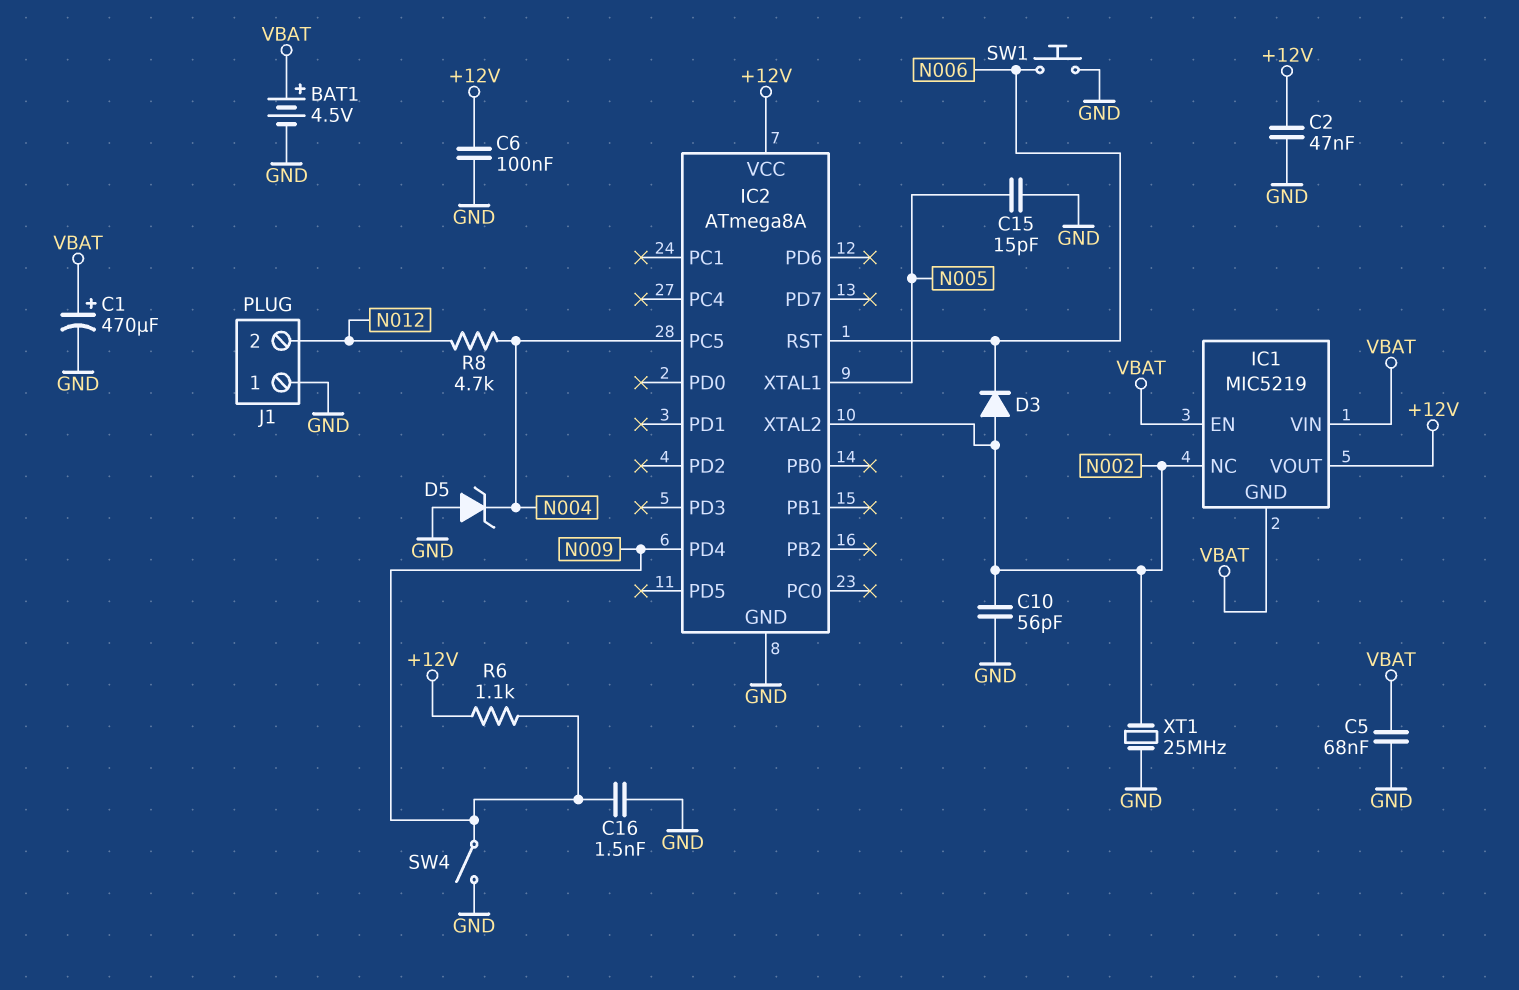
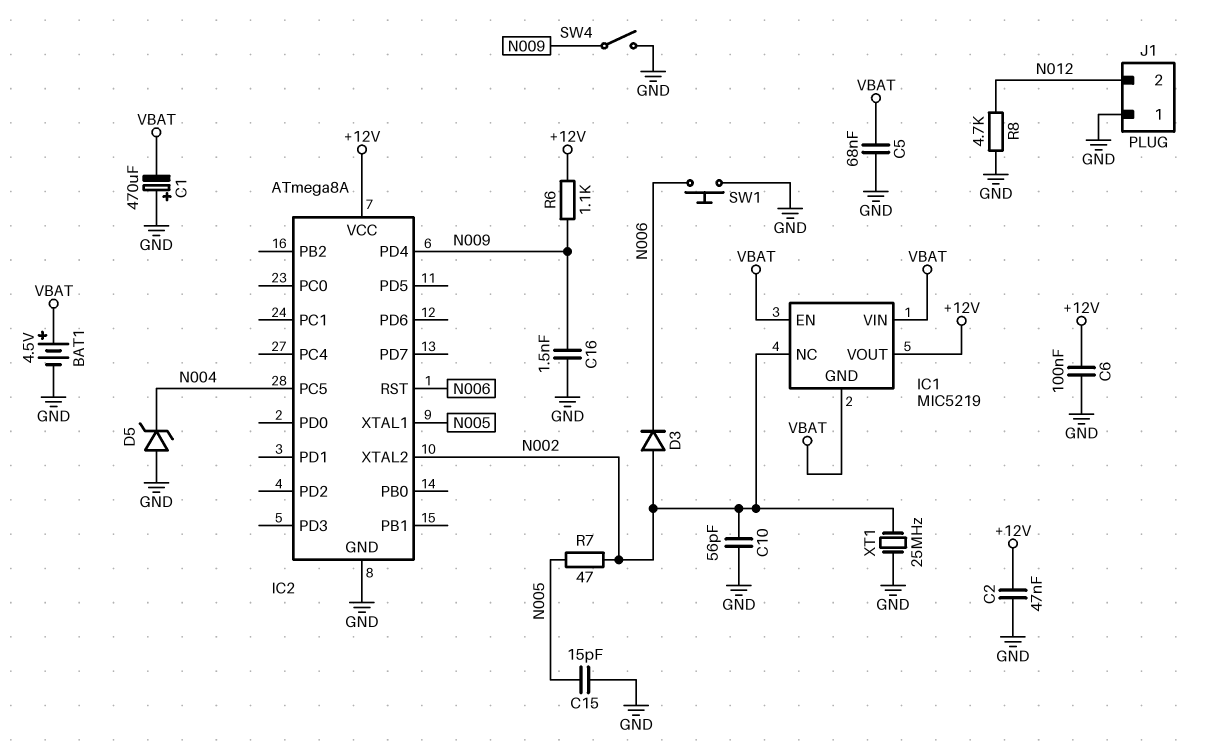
C1: 470uF (plus VBAT, minus GND) -> 470uF (plus GND, minus VBAT)
R7: none -> 47 (N002, N005)
R8: 4.7k (N004, N012) -> 4.7k (GND, N012)

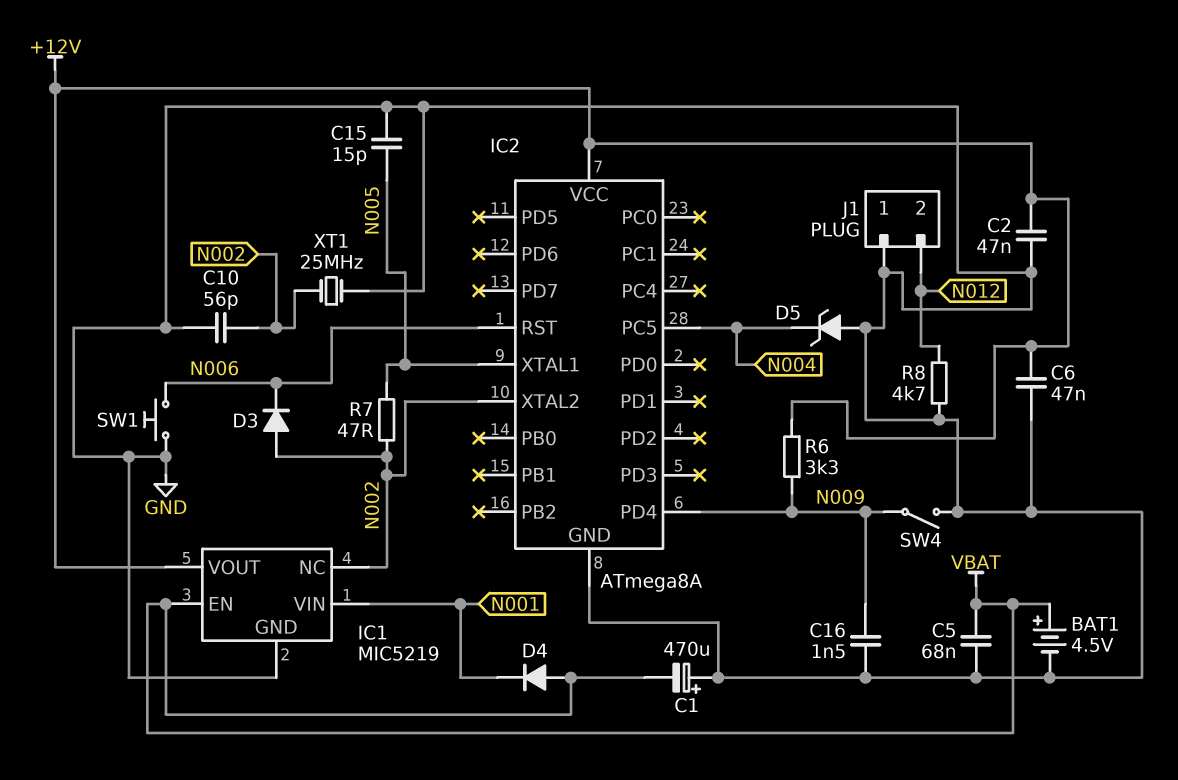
C6: 100nF (+12V, GND) -> 47nF (+12V, GND)
D4: none -> diode (A VBAT, K N001)
IC1 pin GND: VBAT -> GND
IC1 pin VIN: VBAT -> N001
R6: 1.1k (+12V, N009) -> 3.3k (+12V, N009)

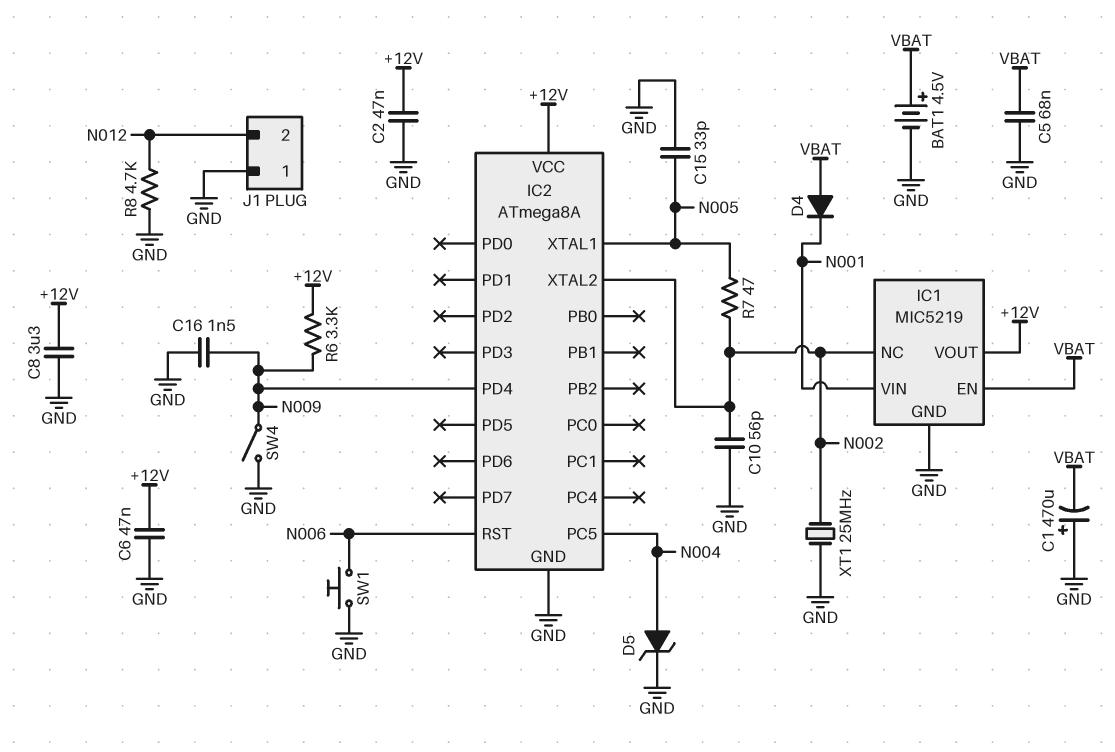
C8: none -> 3.3uF (+12V, GND)
C15: 15pF (GND, N005) -> 33pF (GND, N005)
D3: diode (A N002, K N006) -> none
D5: zener (A GND, K N004) -> zener (A N004, K GND)

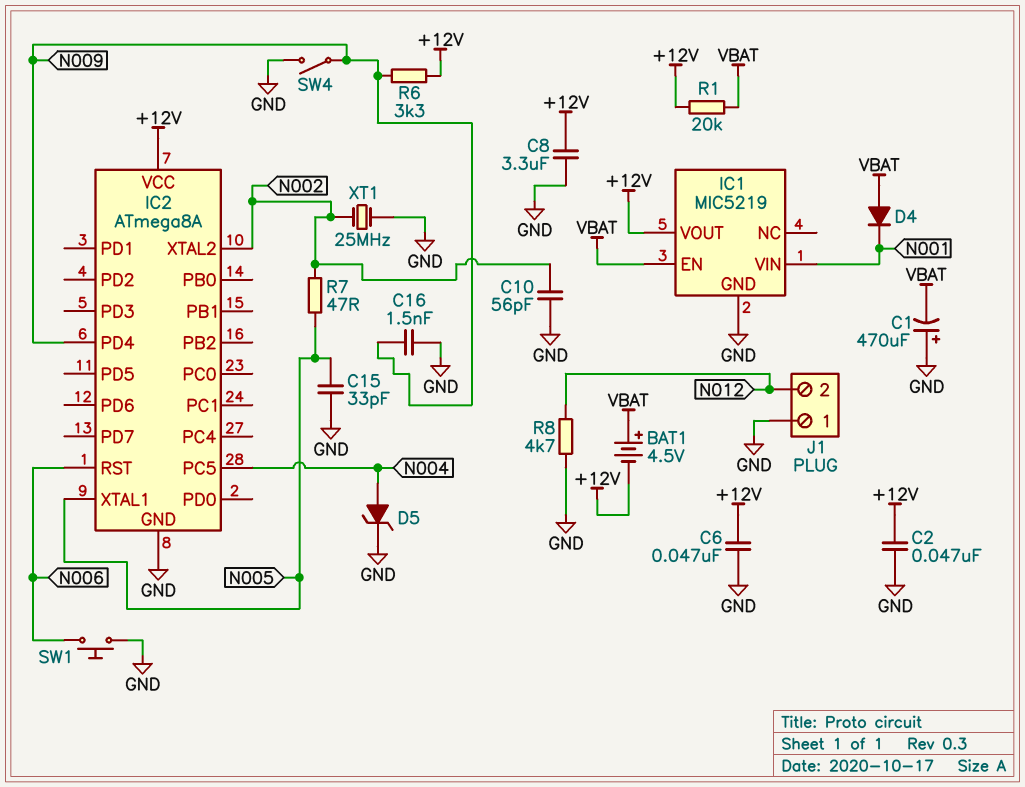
BAT1: 4.5V (plus VBAT, minus GND) -> 4.5V (plus VBAT, minus +12V)
C5: 68nF (GND, VBAT) -> none
IC1 pin NC: N002 -> none
R1: none -> 20k (+12V, VBAT)

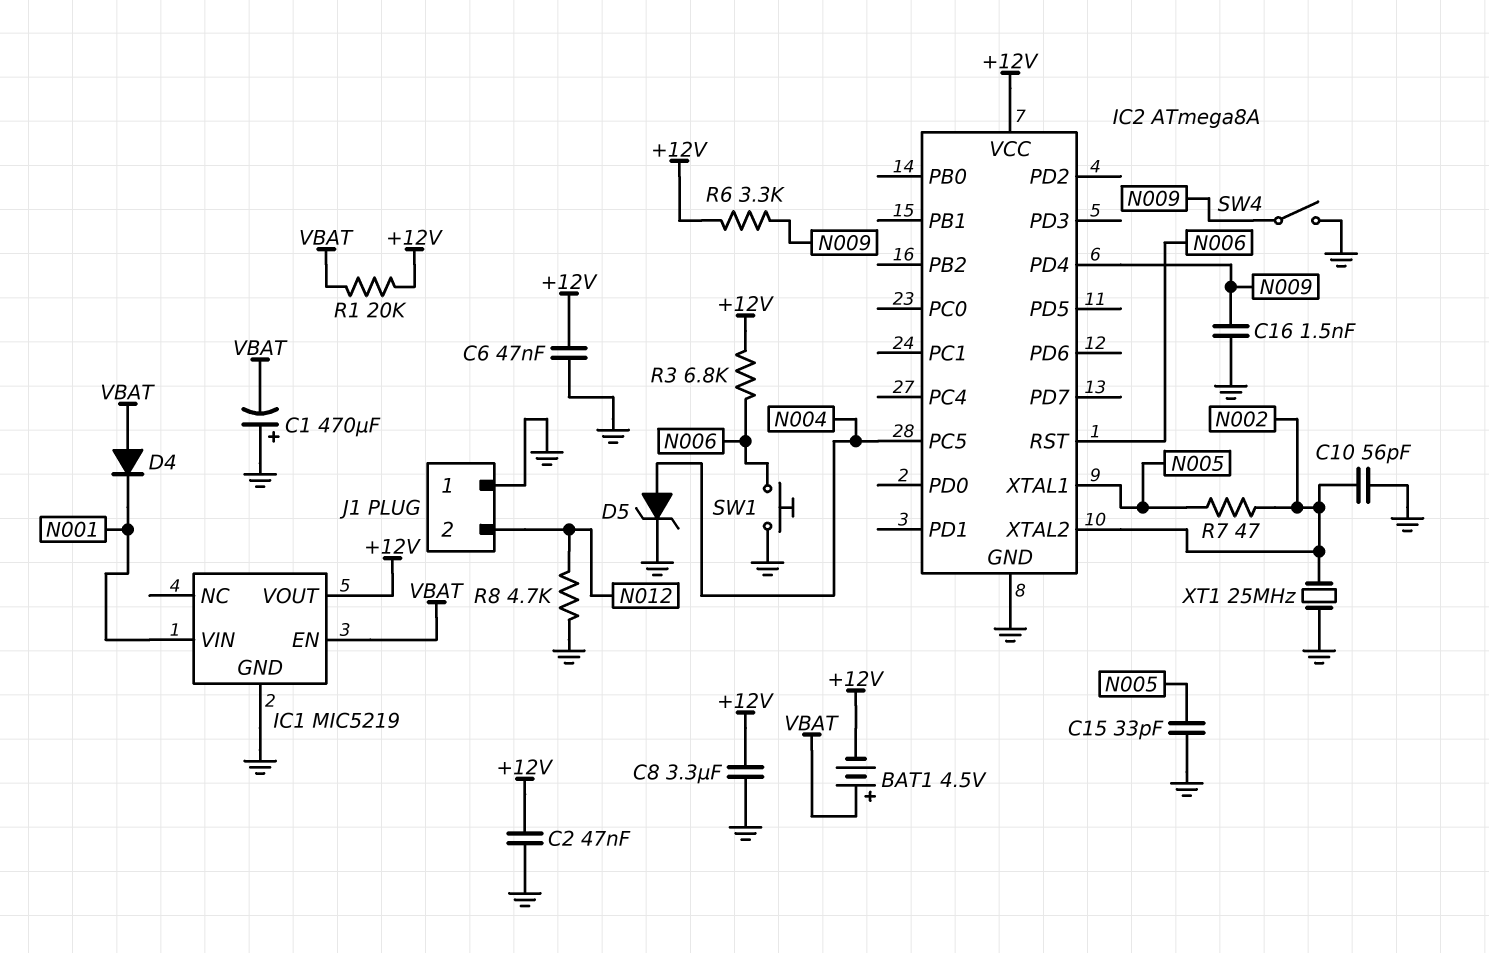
R3: none -> 6.8k (+12V, N006)

